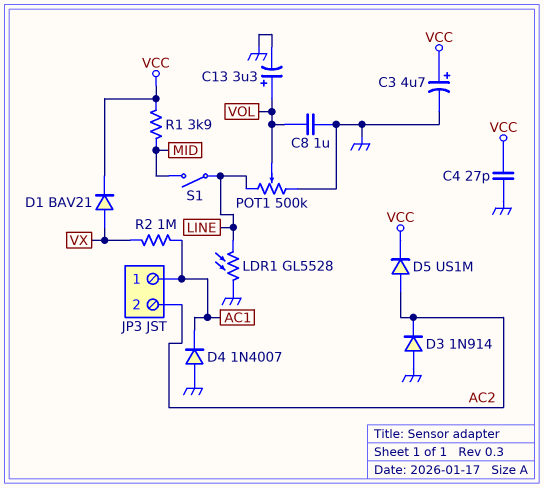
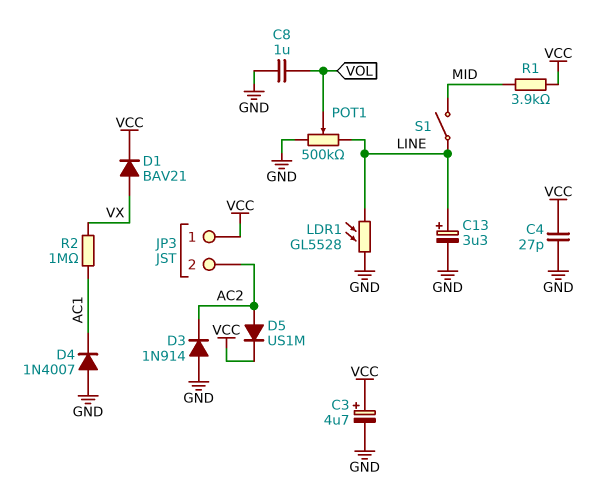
C13: 3.3uF (plus VOL, minus GND) -> 3.3uF (plus LINE, minus GND)
JP3 pin 1: AC1 -> VCC

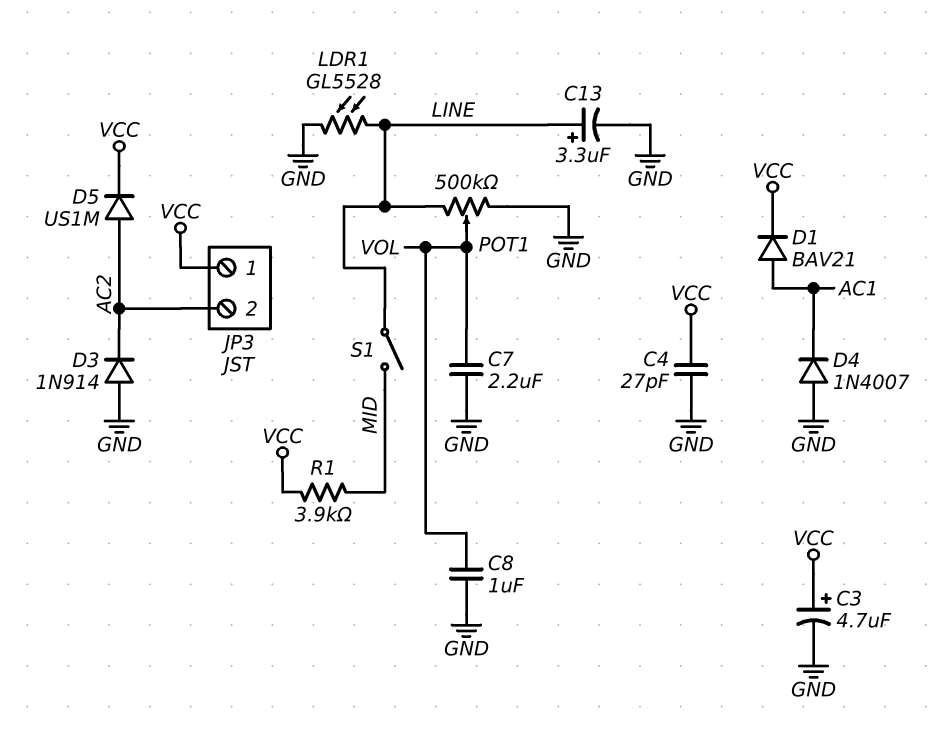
C7: none -> 2.2uF (GND, VOL)
D1: diode BAV21 (A VX, K VCC) -> diode BAV21 (A AC1, K VCC)
R2: 1M (AC1, VX) -> none

